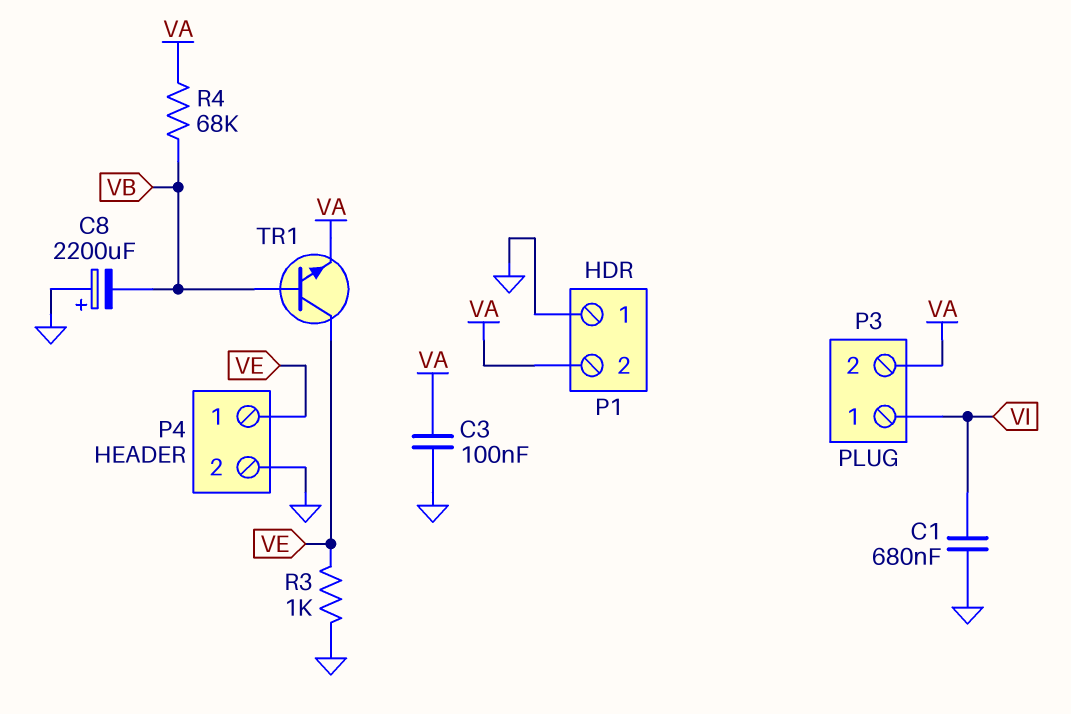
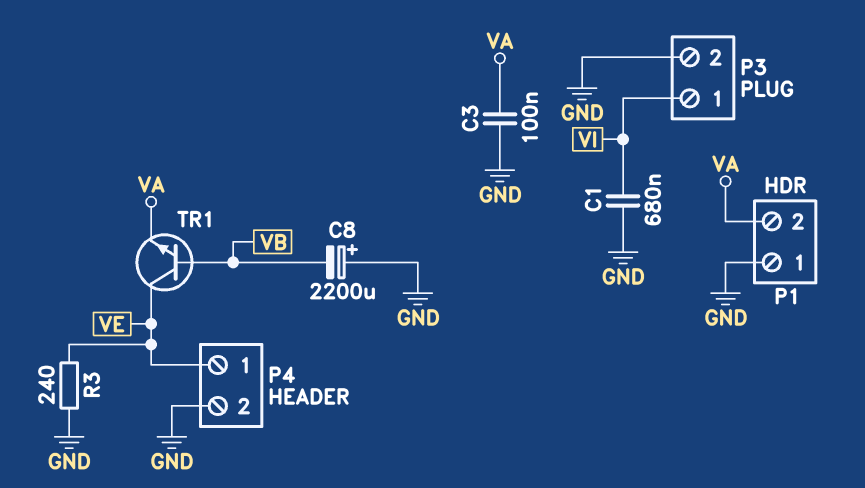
P3 pin 2: VA -> GND
R3: 1k (GND, VE) -> 240 (GND, VE)
R4: 68k (VA, VB) -> none

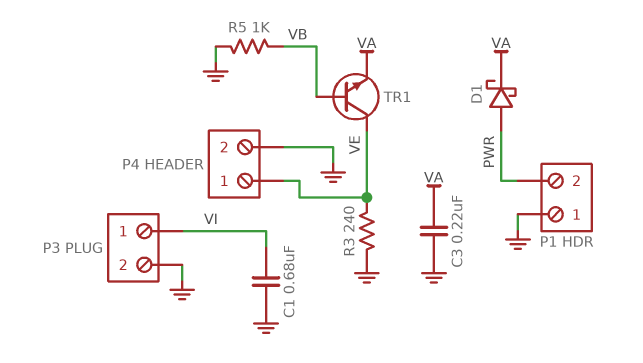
C3: 100nF (GND, VA) -> 220nF (GND, VA)
C8: 2200uF (plus GND, minus VB) -> none
D1: none -> schottky (A PWR, K VA)
P1 pin 2: VA -> PWR
R5: none -> 1k (GND, VB)

